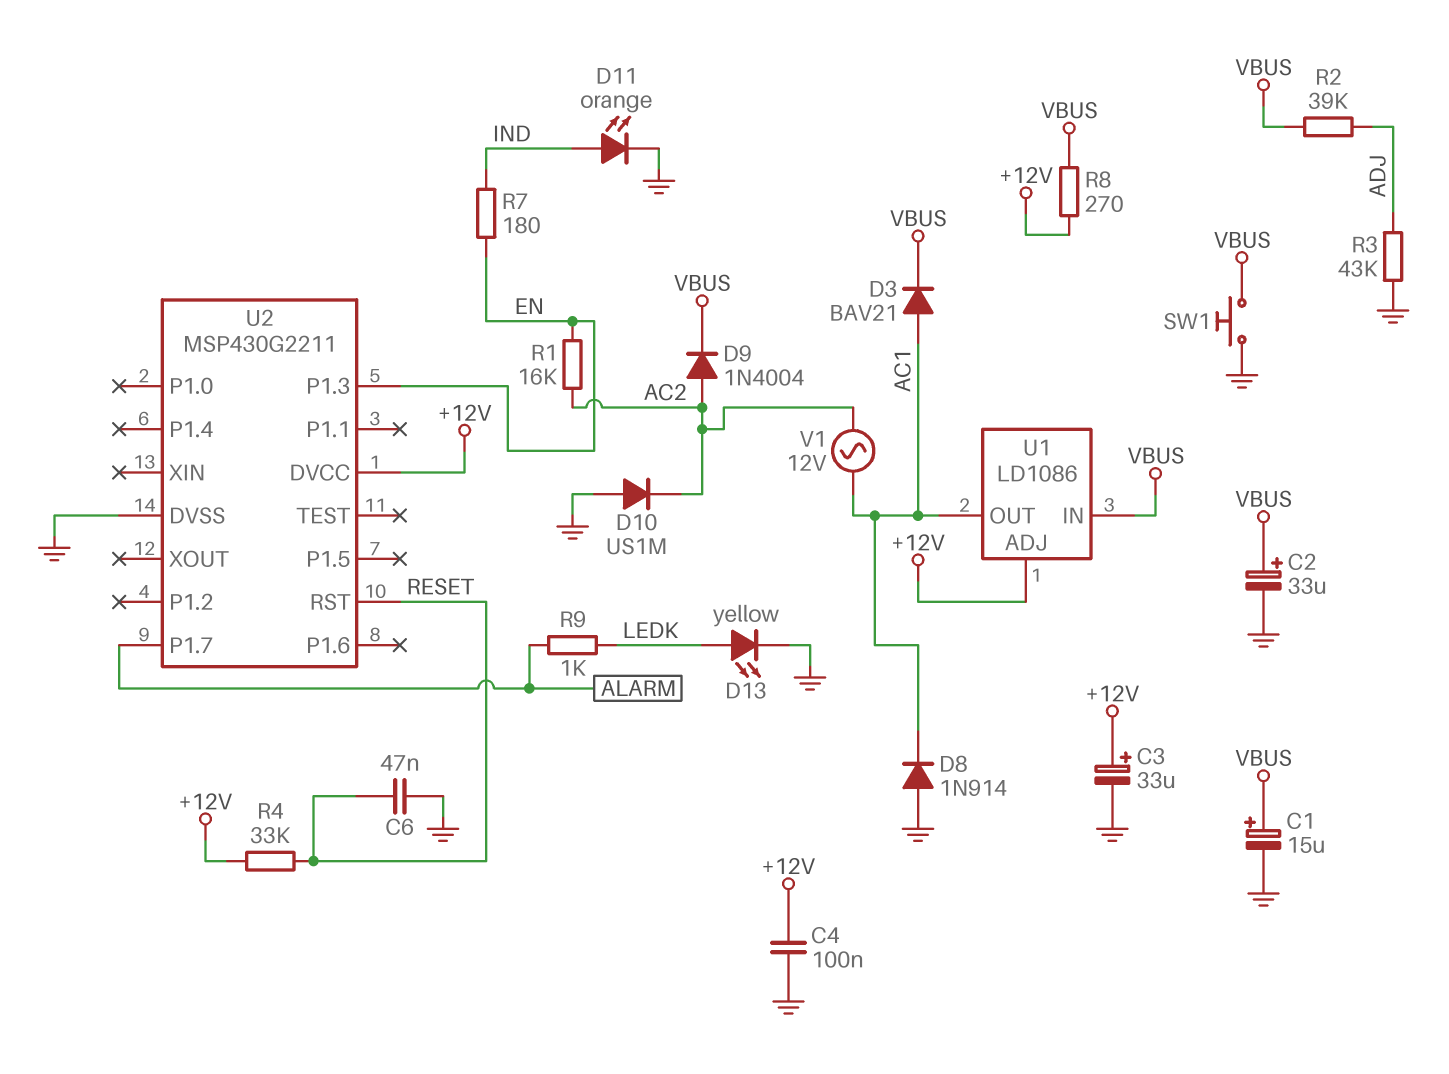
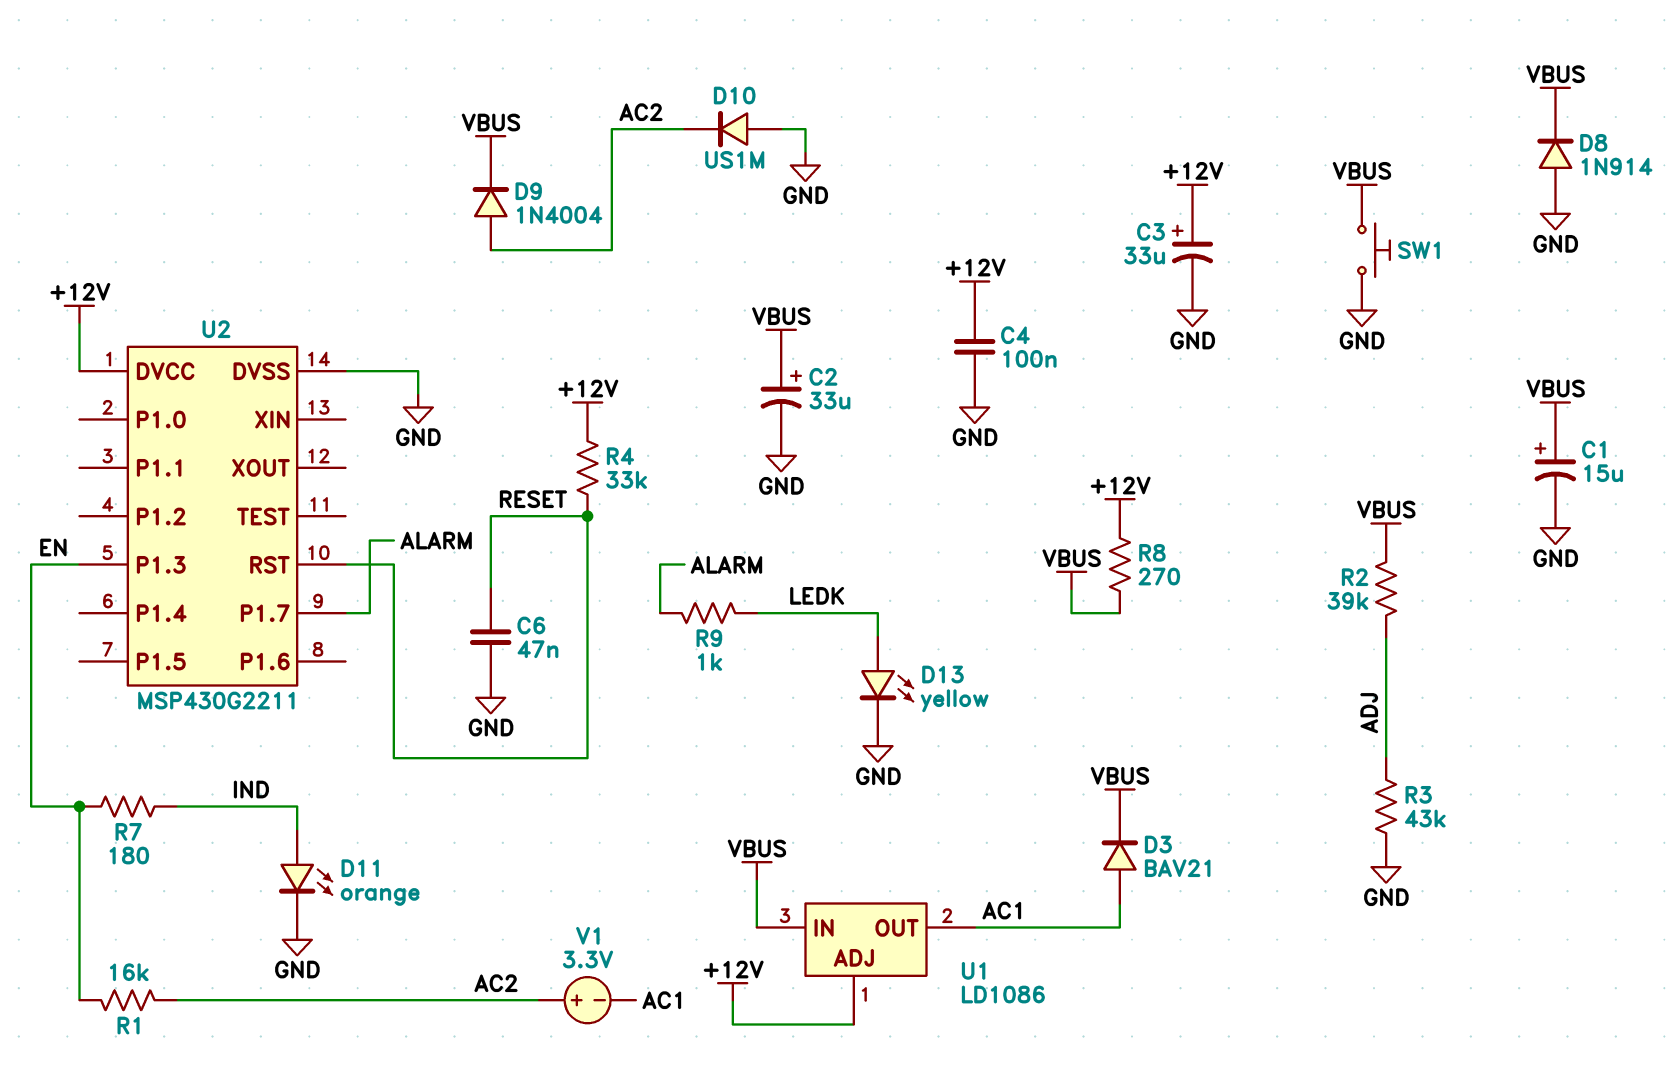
D8: diode 1N914 (A GND, K AC1) -> diode 1N914 (A GND, K VBUS)
V1: AC 12V (AC1, AC2) -> 3.3V (plus AC2, minus AC1)

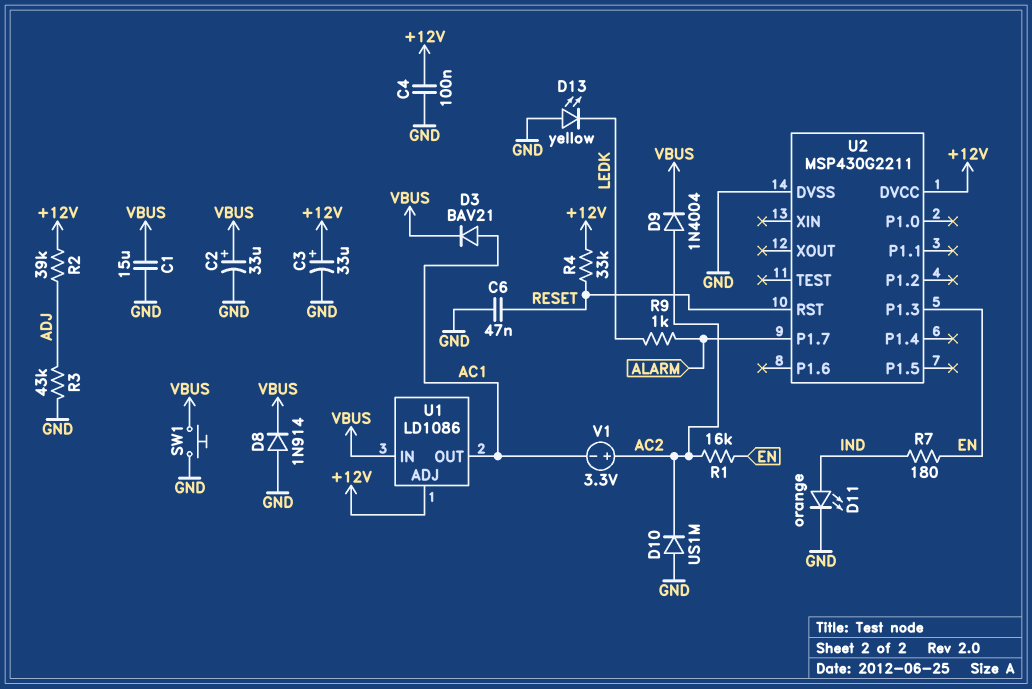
C1: 15uF (plus VBUS, minus GND) -> 15uF (GND, VBUS)
D13: LED yellow (A LEDK, K GND) -> LED yellow (A GND, K LEDK)
R2: 39k (ADJ, VBUS) -> 39k (+12V, ADJ)
R8: 270 (+12V, VBUS) -> none

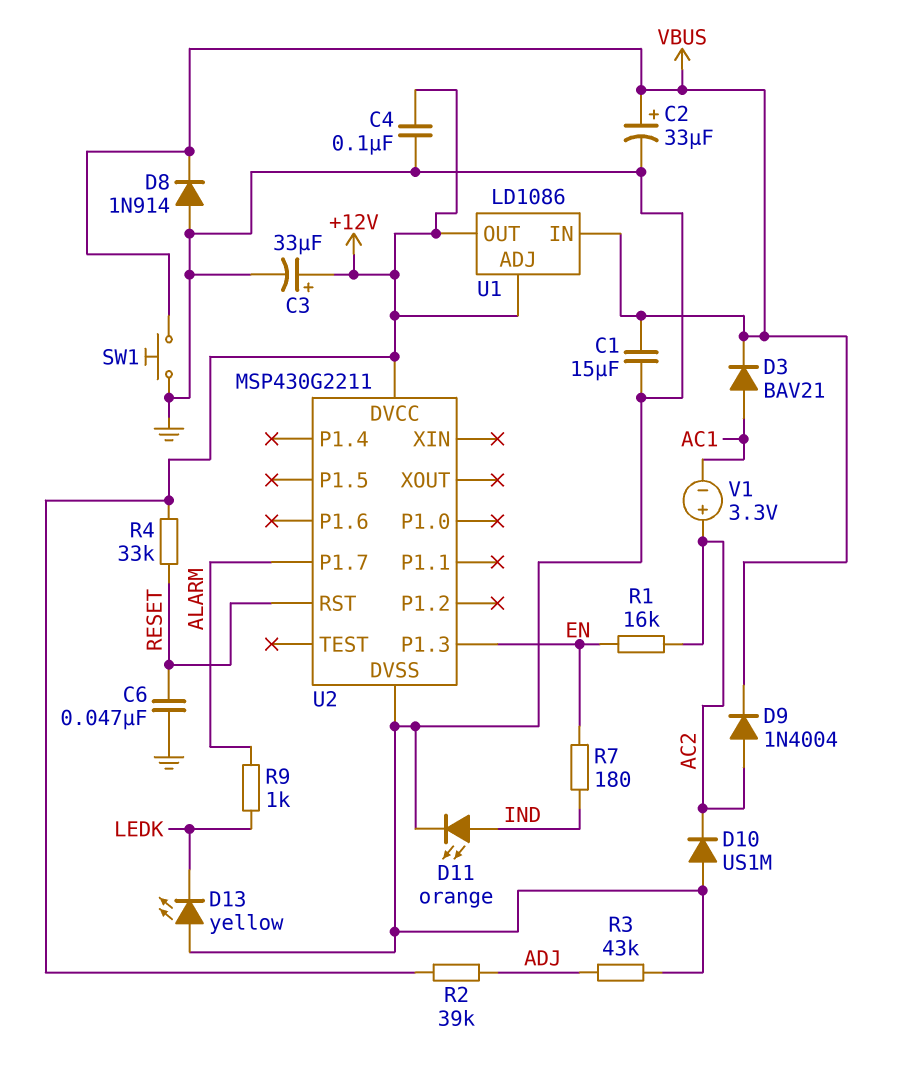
U1 pin OUT: AC1 -> +12V

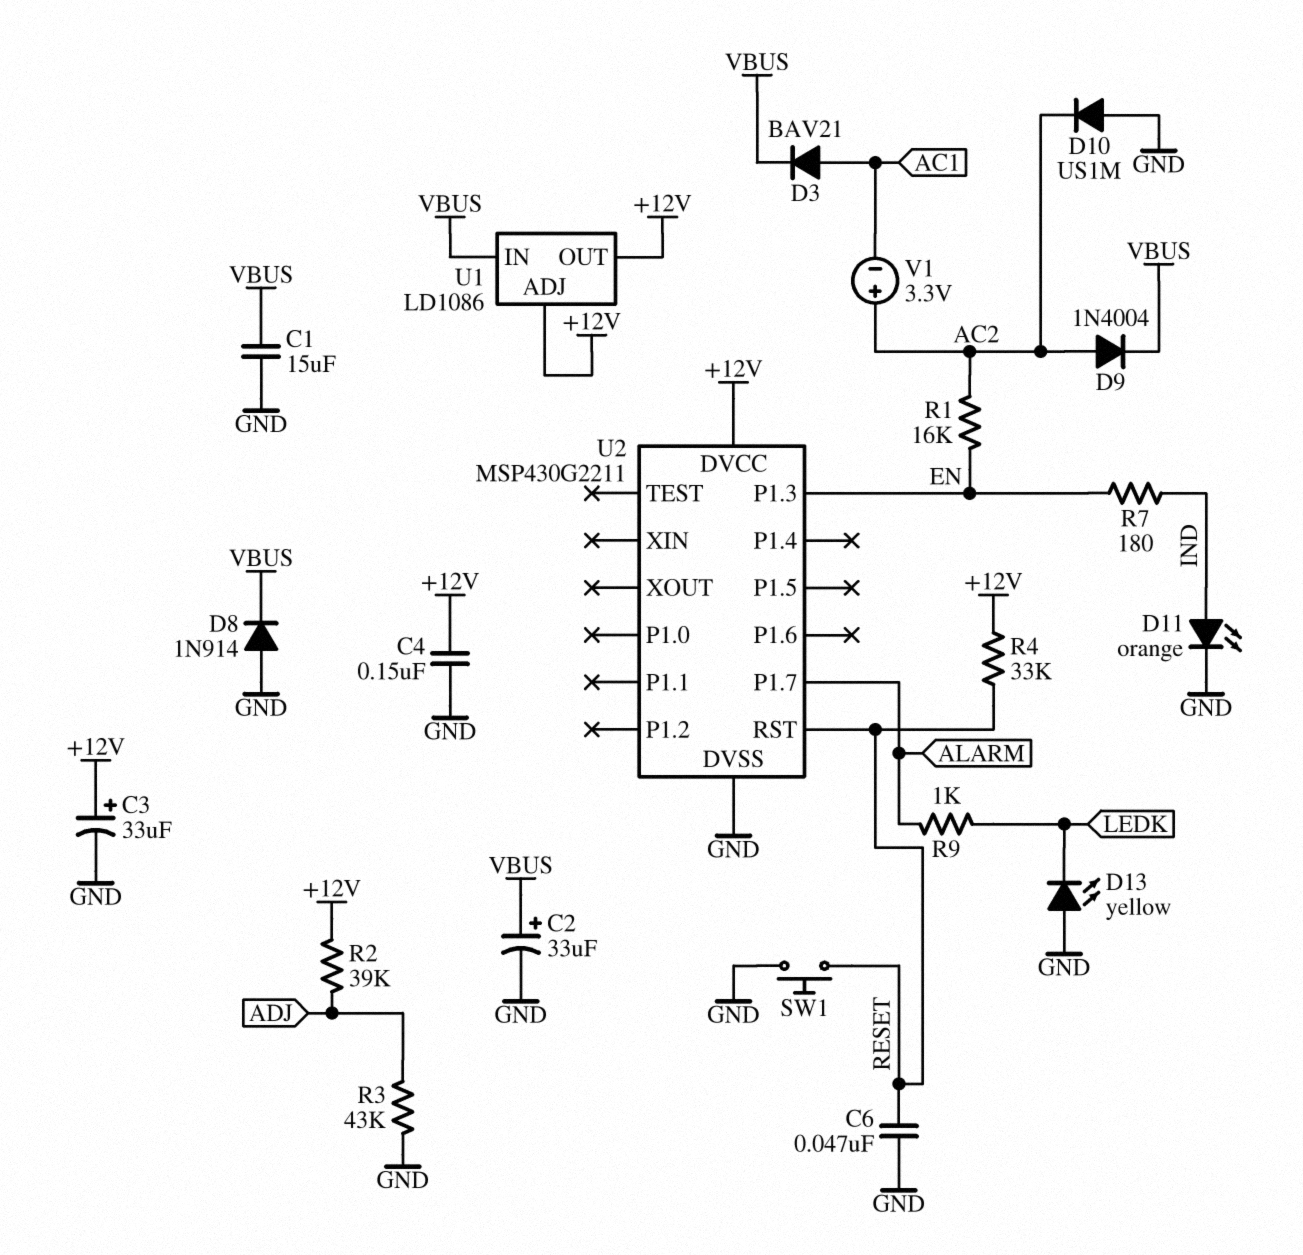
C4: 100nF (+12V, GND) -> 150nF (+12V, GND)
SW1: button (GND, VBUS) -> button (GND, RESET)

